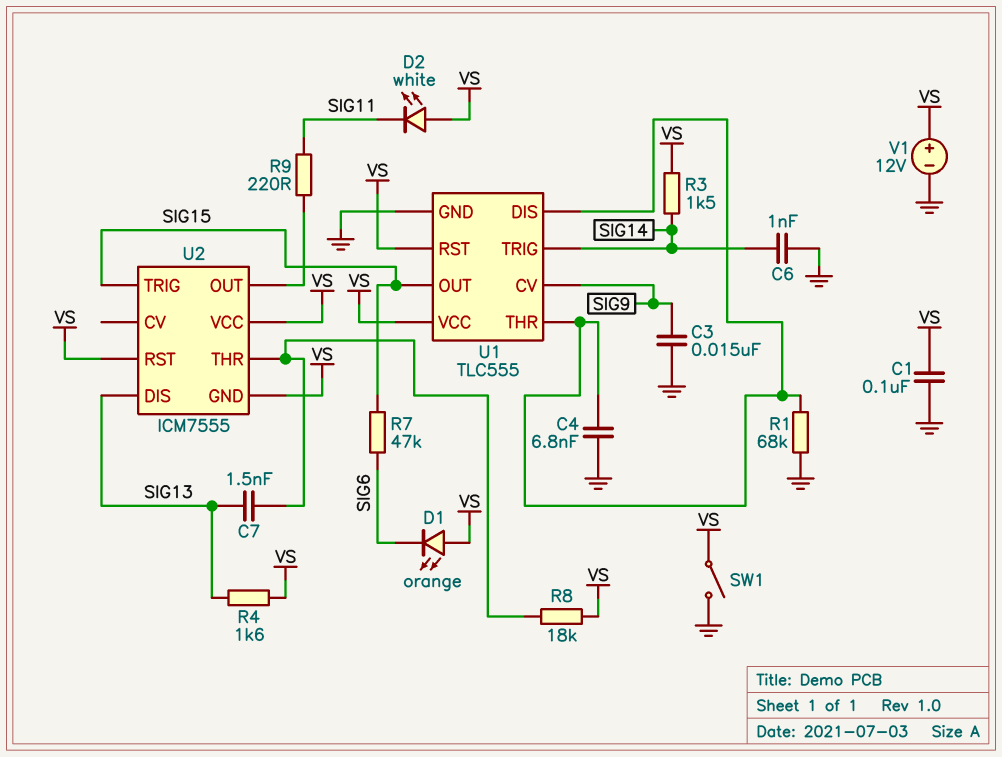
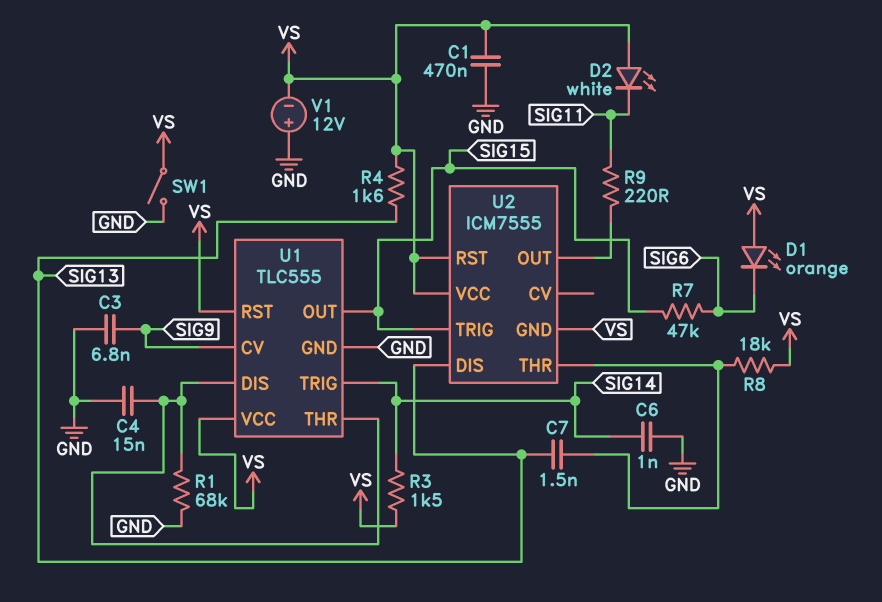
C1: 100nF (GND, VS) -> 470nF (GND, VS)
C3: 15nF (GND, SIG9) -> 6.8nF (GND, SIG9)
C4: 6.8nF (GND, U1/DIS) -> 15nF (GND, U1/DIS)
V1: 12V (plus VS, minus GND) -> 12V (plus GND, minus VS)

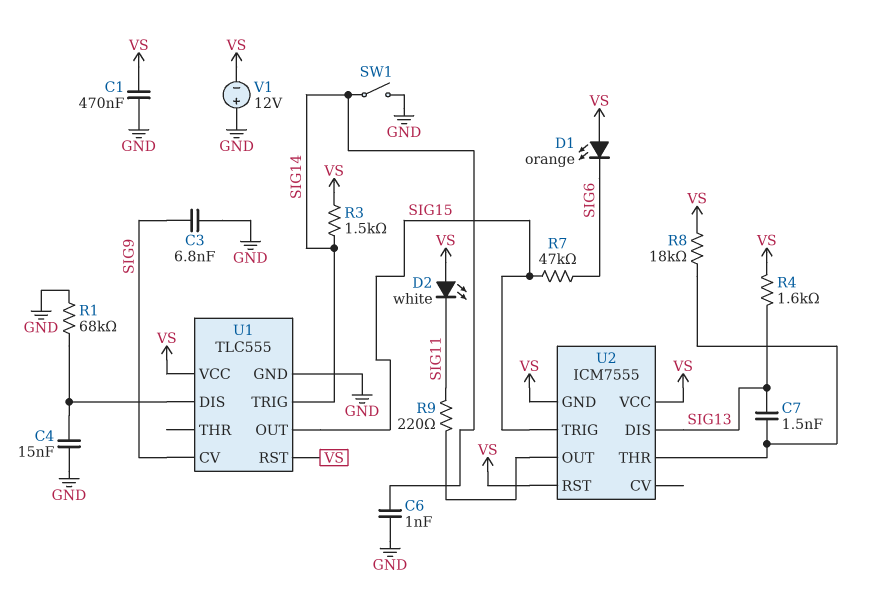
SW1: switch (GND, VS) -> switch (GND, SIG14)
U1 pin THR: U1/DIS -> none

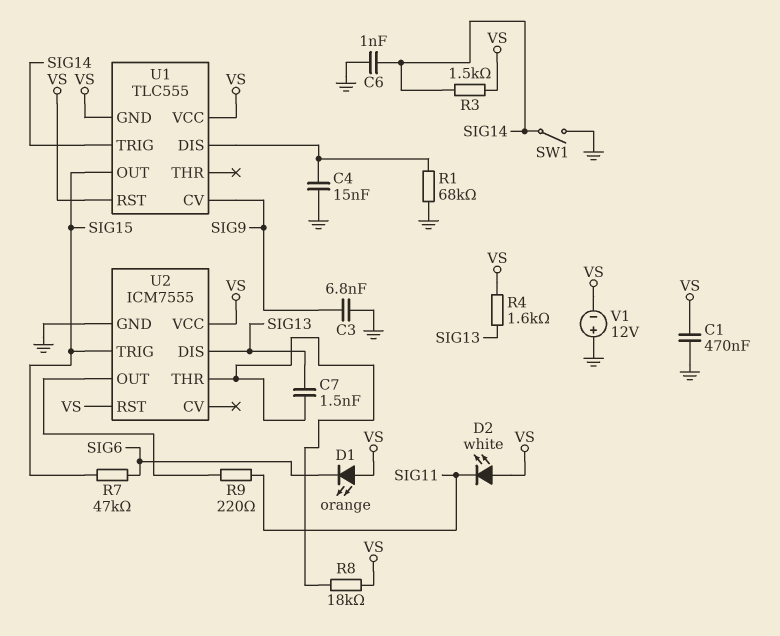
U1 pin GND: GND -> VS
U2 pin GND: VS -> GND

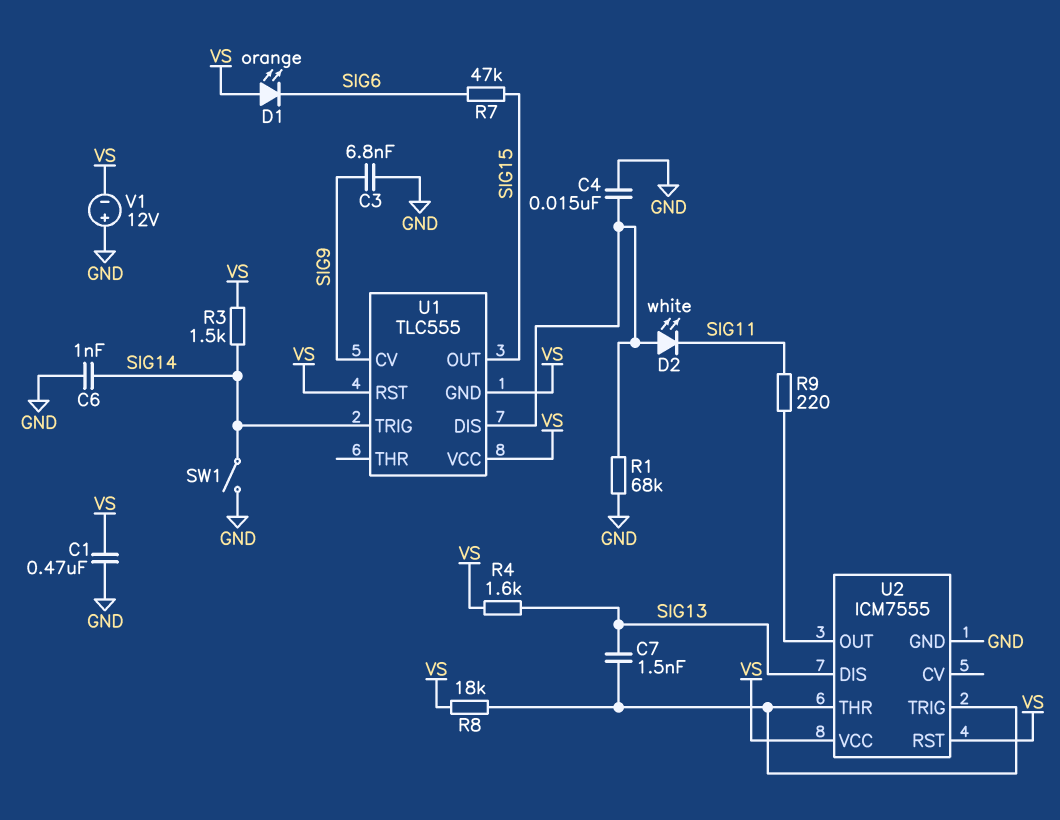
D2: LED white (A VS, K SIG11) -> LED white (A U1/DIS, K SIG11)
U2 pin TRIG: SIG15 -> U2/THR

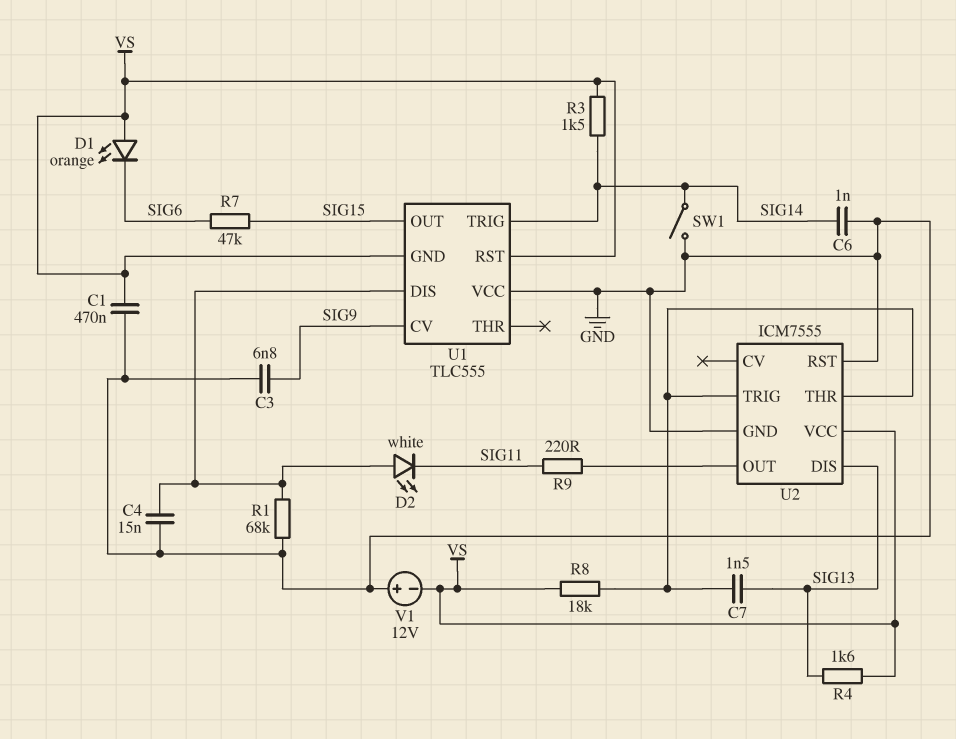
U1 pin VCC: VS -> GND
U2 pin RST: VS -> GND

